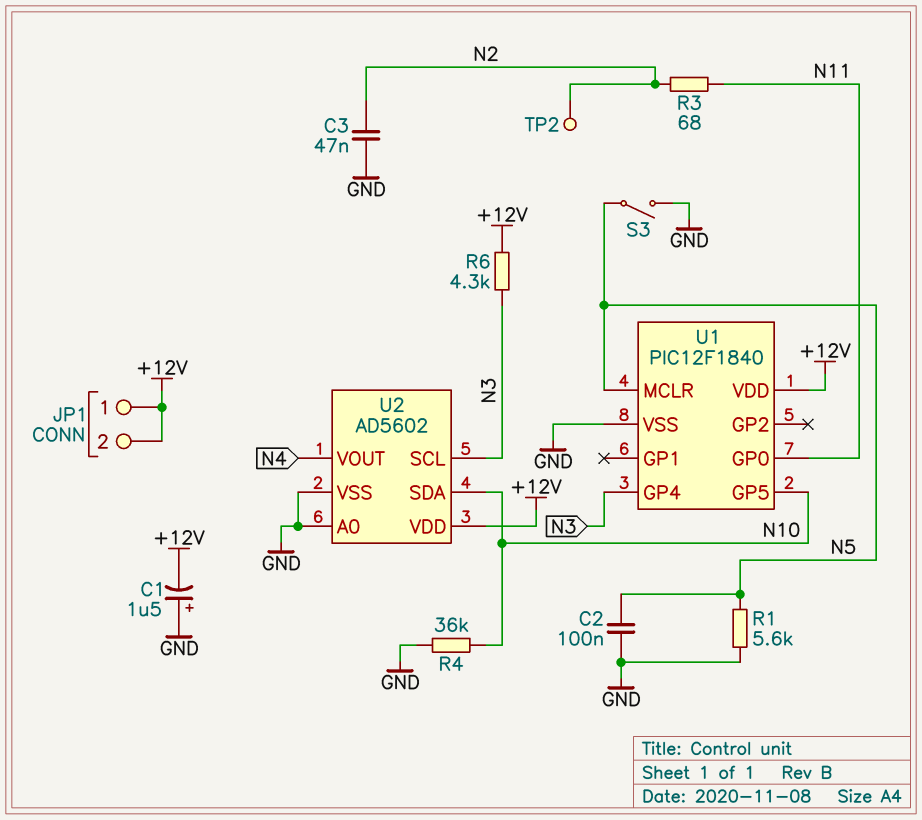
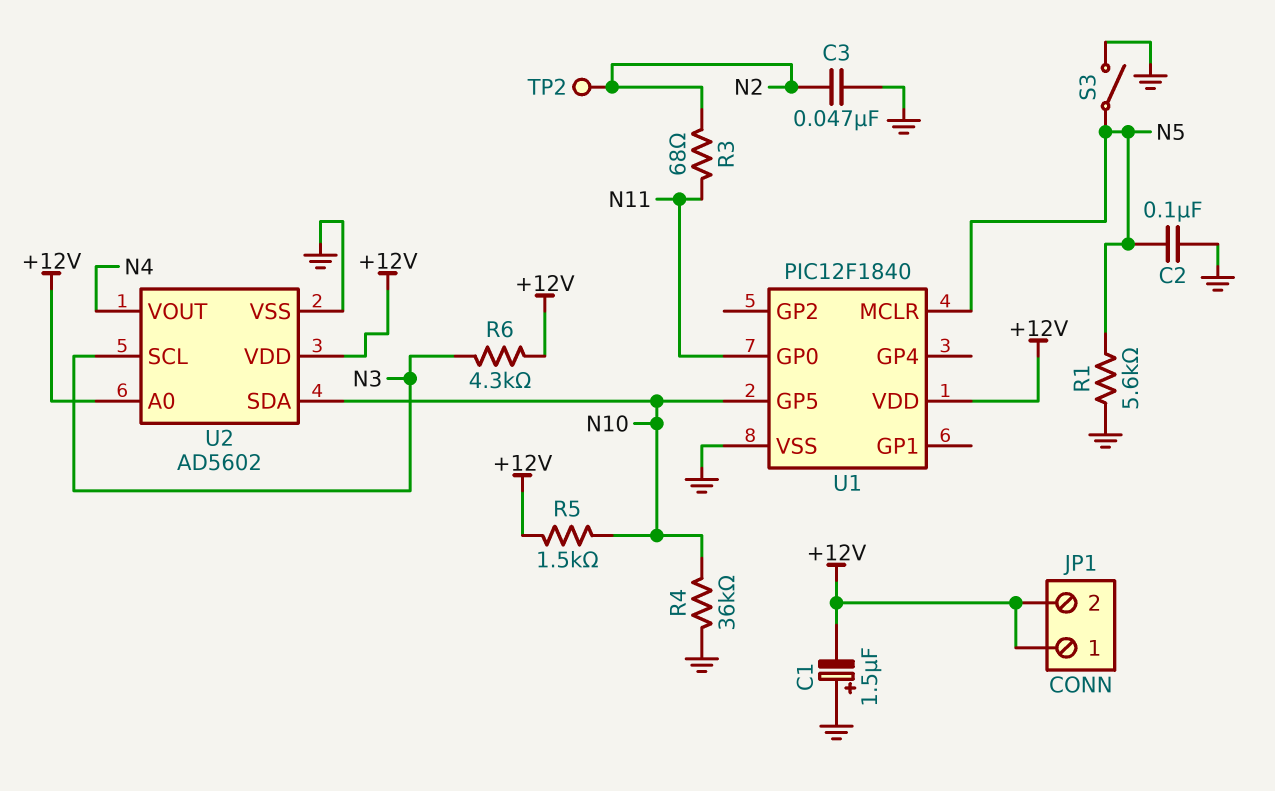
R5: none -> 1.5k (+12V, N10)
U1 pin GP4: N3 -> none
U2 pin A0: GND -> +12V

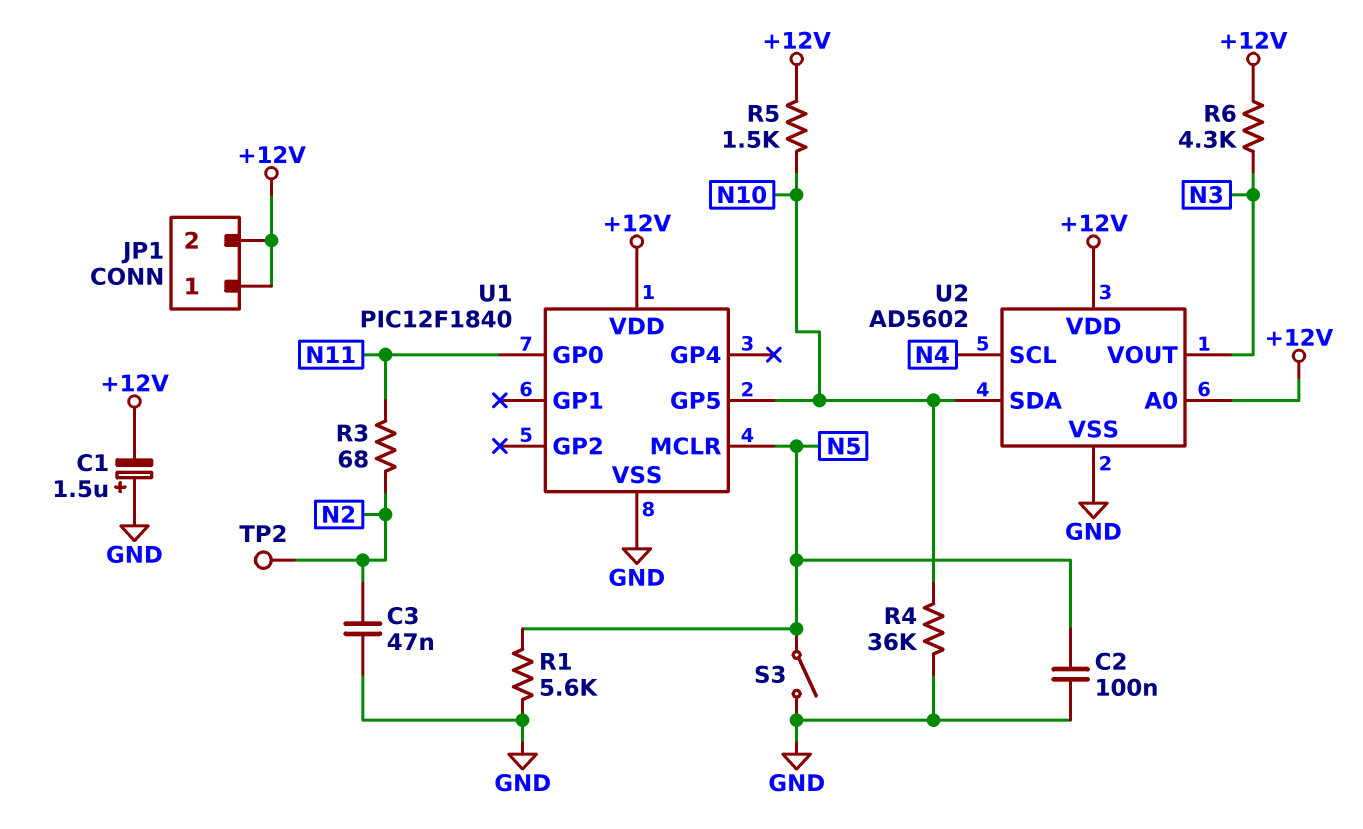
U2 pin SCL: N3 -> N4
U2 pin VOUT: N4 -> N3

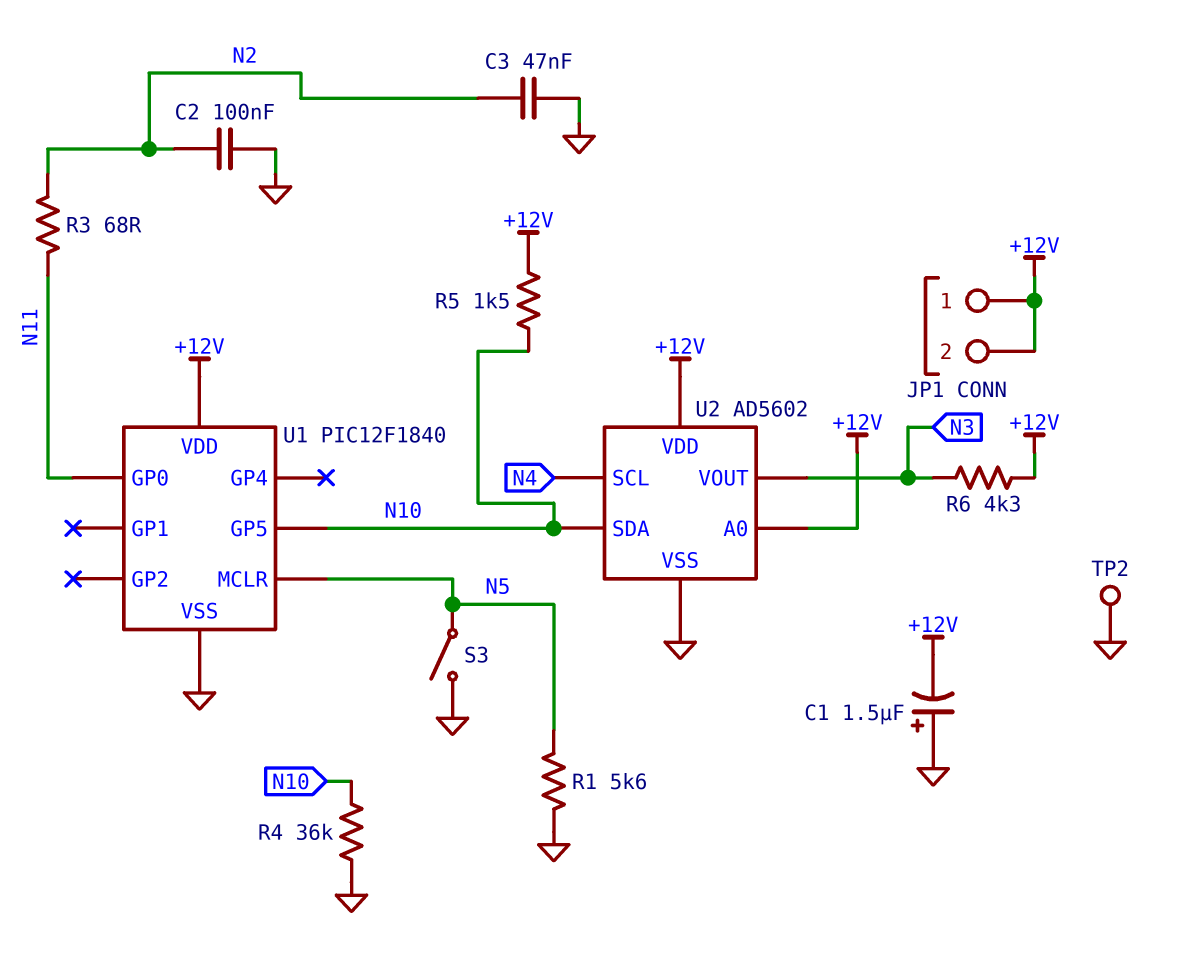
C2: 100nF (GND, N5) -> 100nF (GND, N2)
TP2: test point (N2) -> test point (GND)

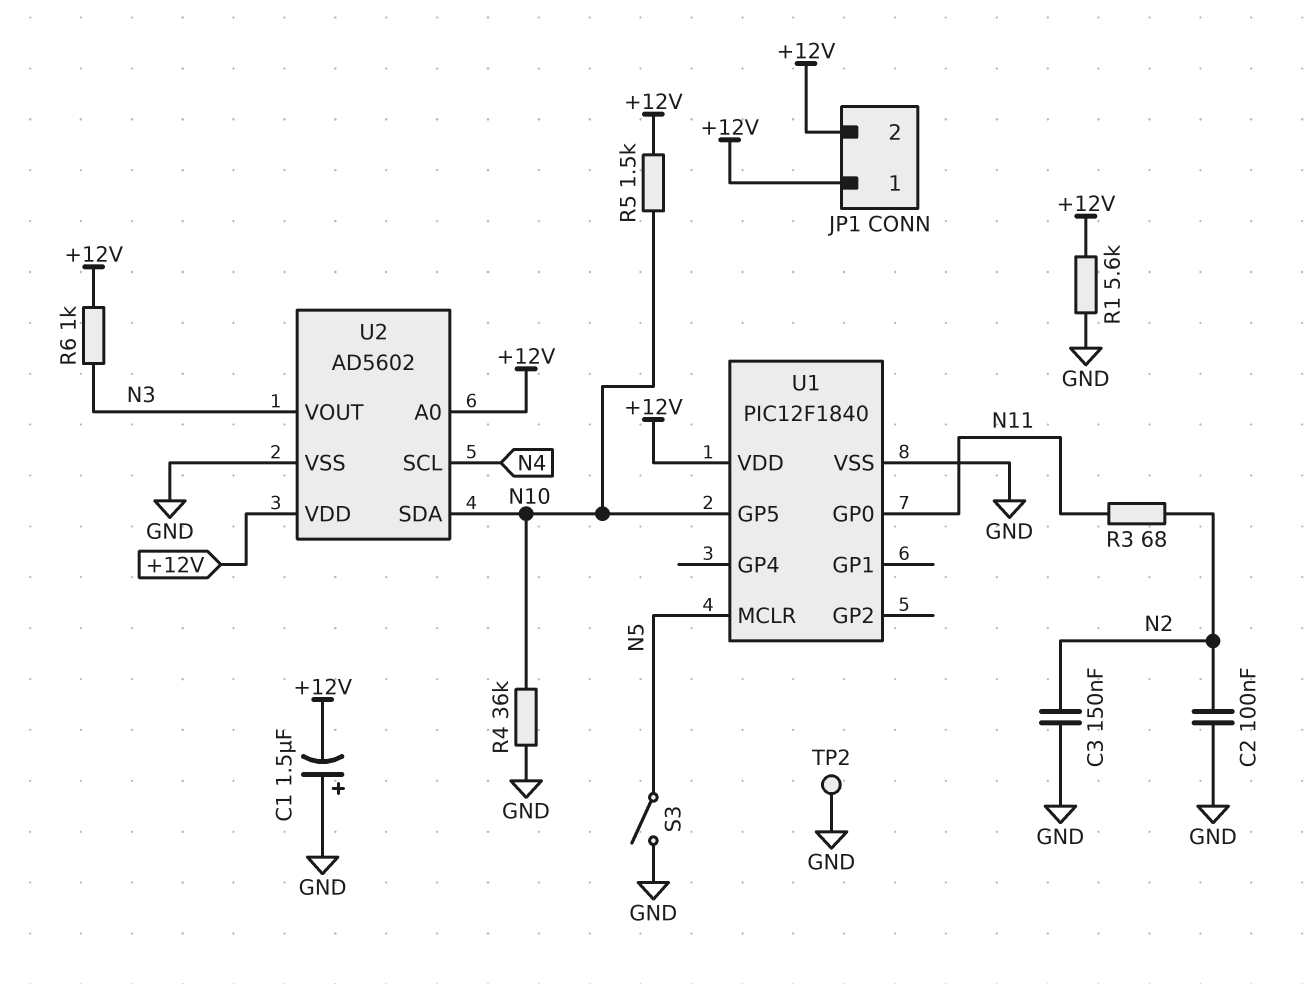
C3: 47nF (GND, N2) -> 150nF (GND, N2)
R1: 5.6k (GND, N5) -> 5.6k (+12V, GND)
R6: 4.3k (+12V, N3) -> 1k (+12V, N3)

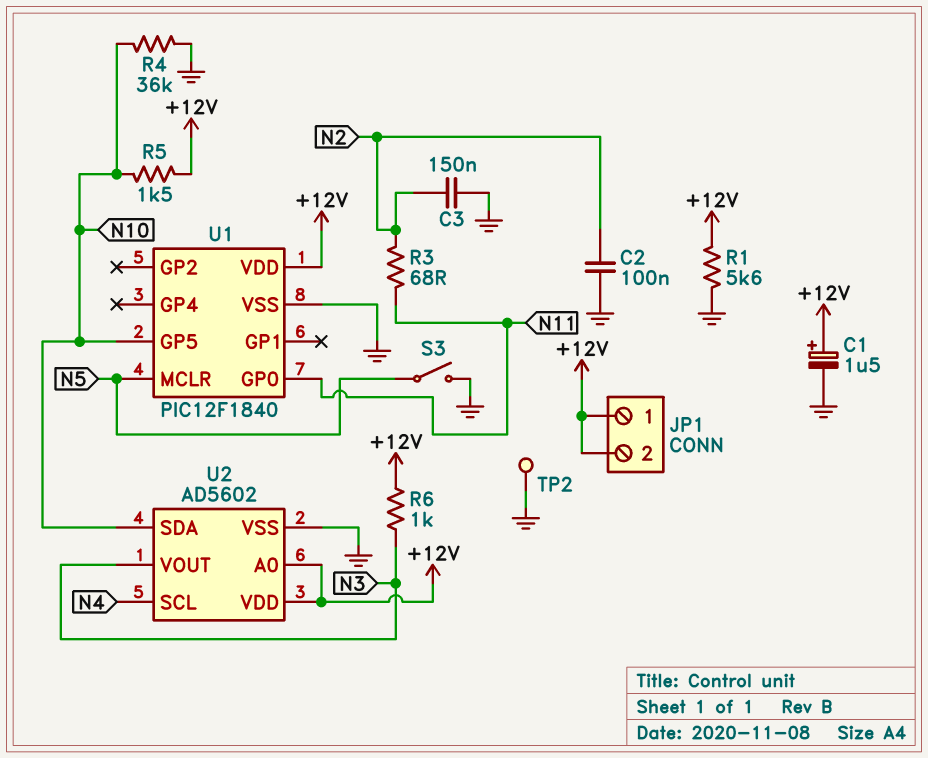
C1: 1.5uF (plus GND, minus +12V) -> 1.5uF (plus +12V, minus GND)

